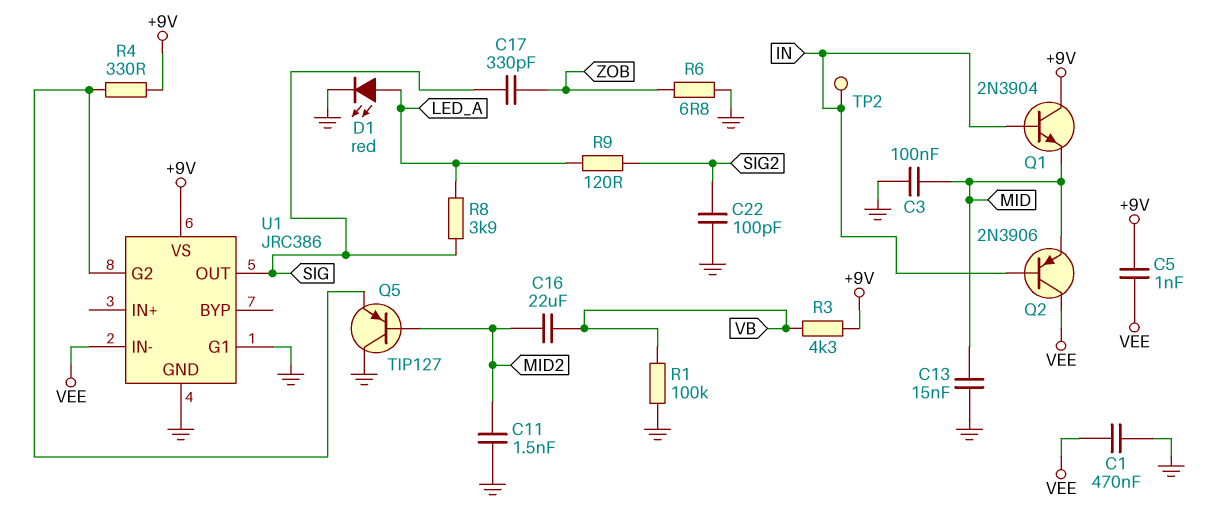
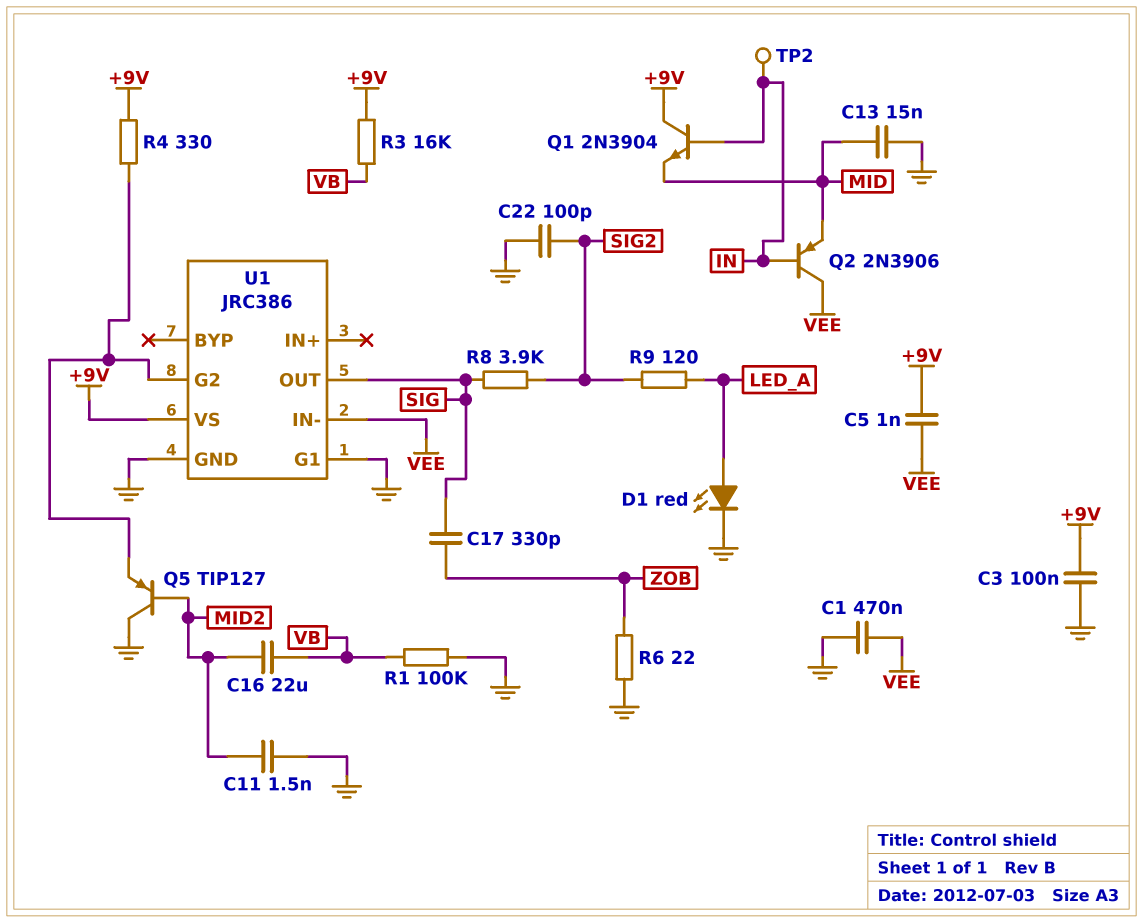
C3: 100nF (GND, MID) -> 100nF (+9V, GND)
R3: 4.3k (+9V, VB) -> 16k (+9V, VB)
R6: 6.8 (GND, ZOB) -> 22 (GND, ZOB)
R8: 3.9k (LED_A, SIG) -> 3.9k (SIG, SIG2)

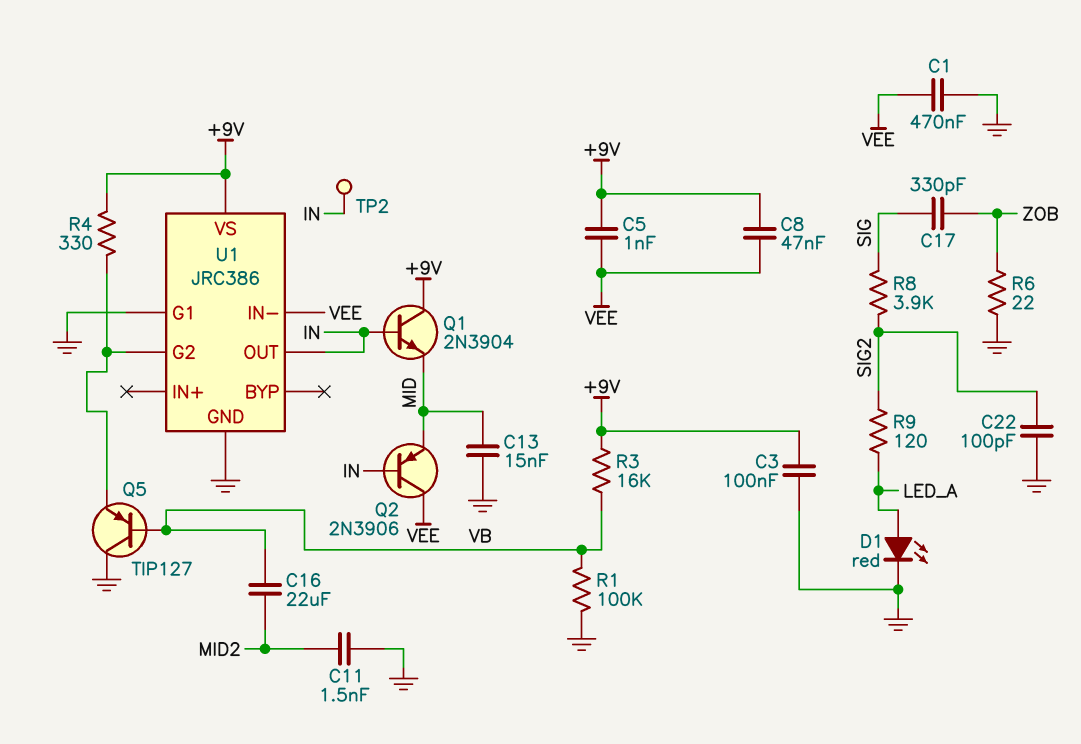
C8: none -> 47nF (+9V, VEE)
Q5: PNP TIP127 (B MID2, C GND, E U1/G2) -> PNP TIP127 (B VB, C GND, E U1/G2)
U1 pin OUT: SIG -> IN

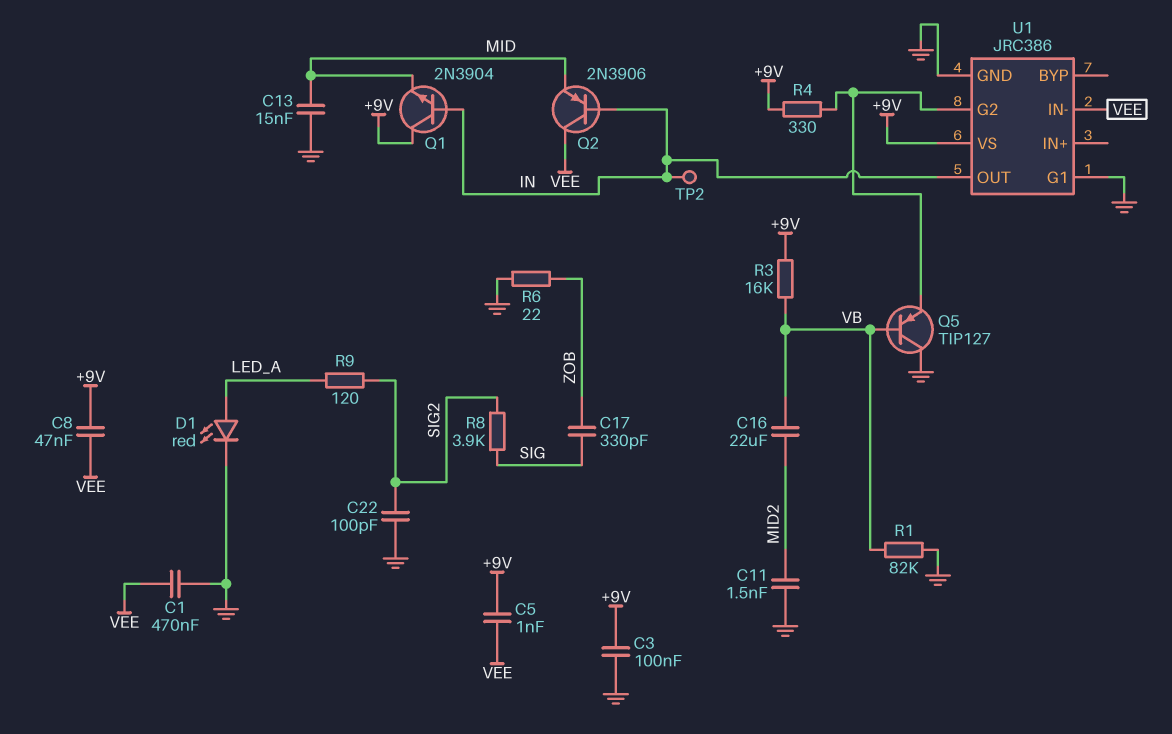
R1: 100k (GND, VB) -> 82k (GND, VB)

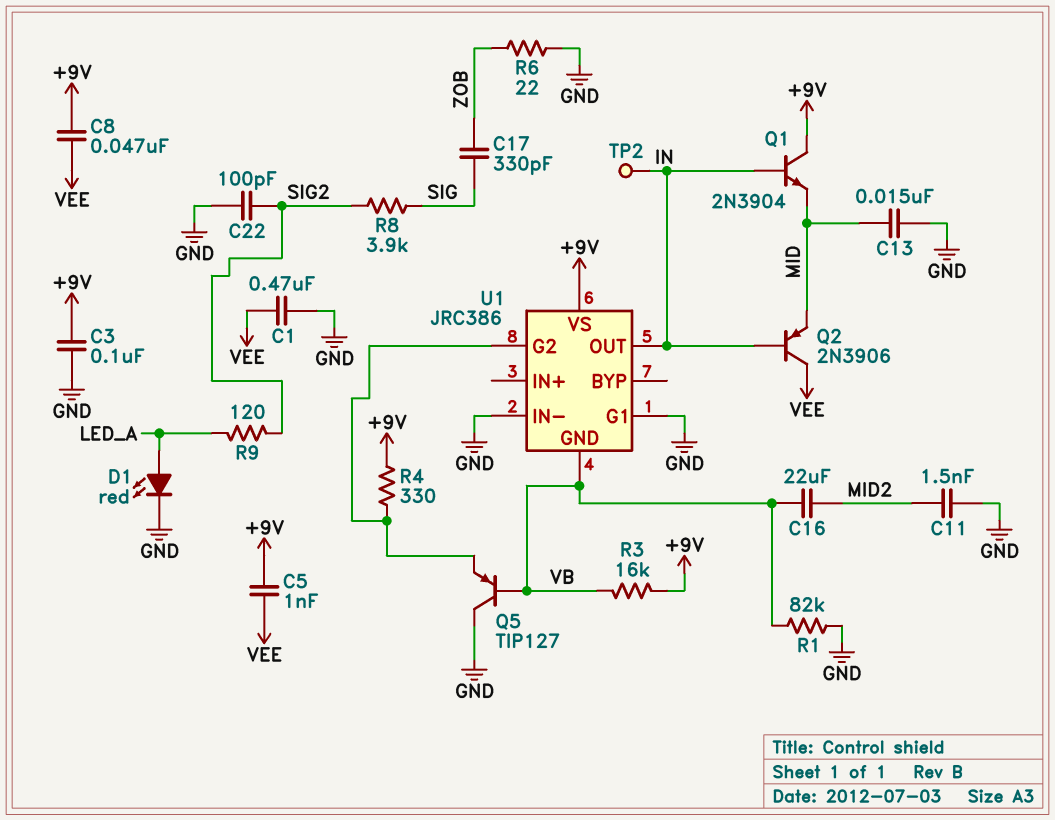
U1 pin GND: GND -> VB
U1 pin IN-: VEE -> GND

